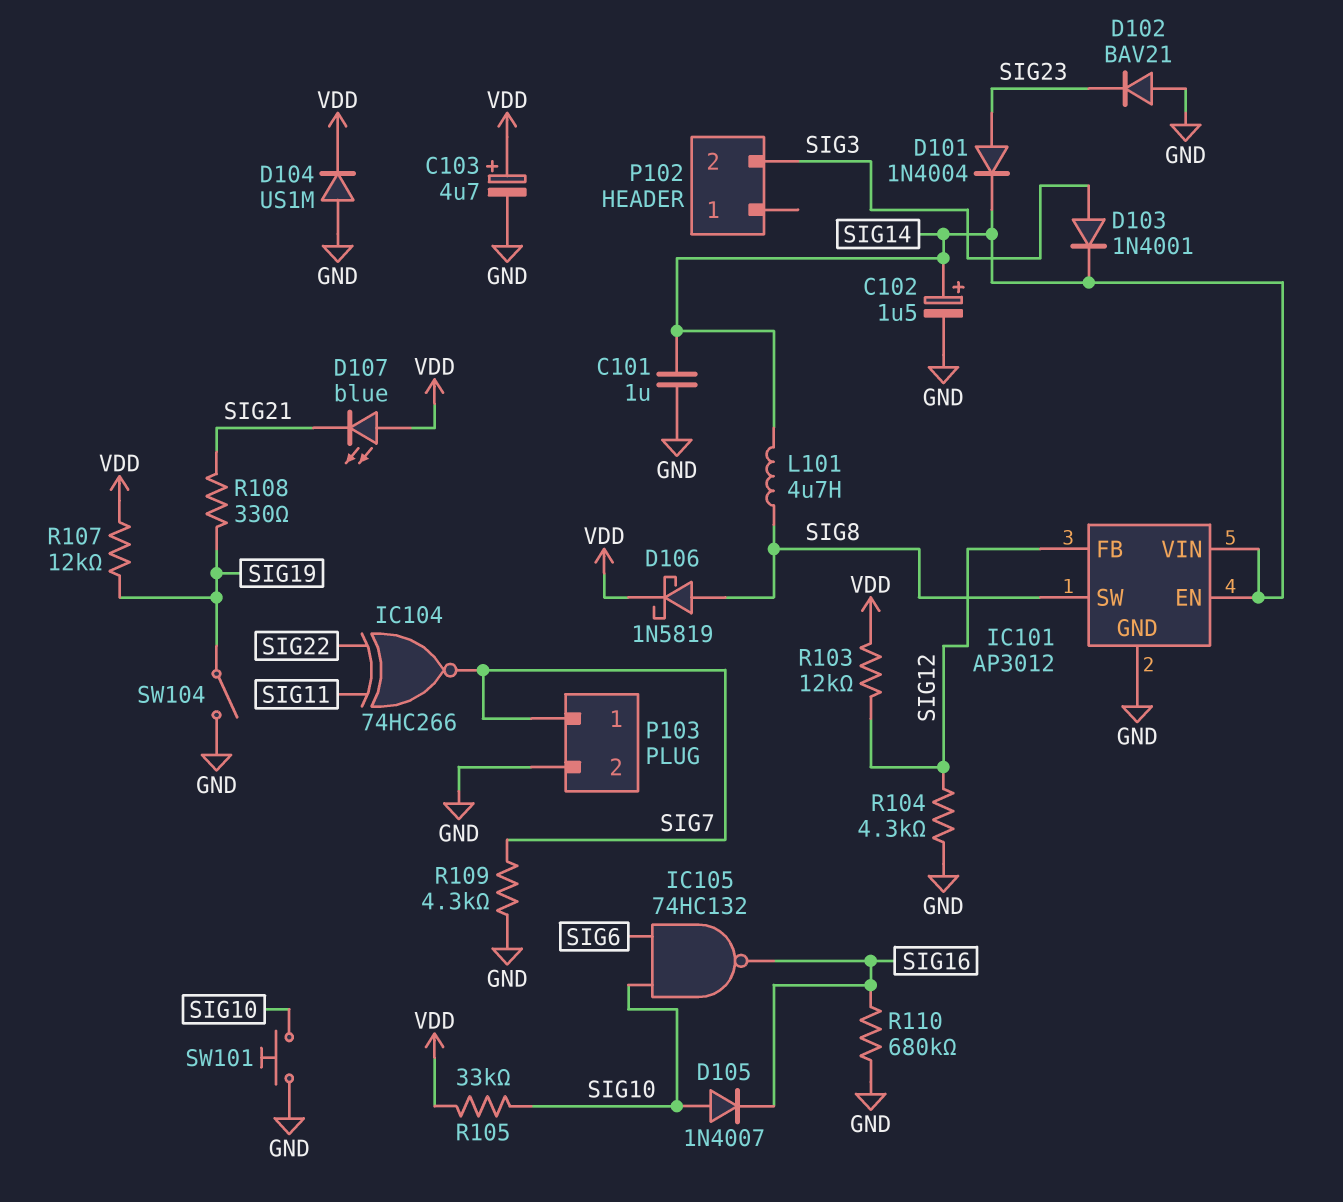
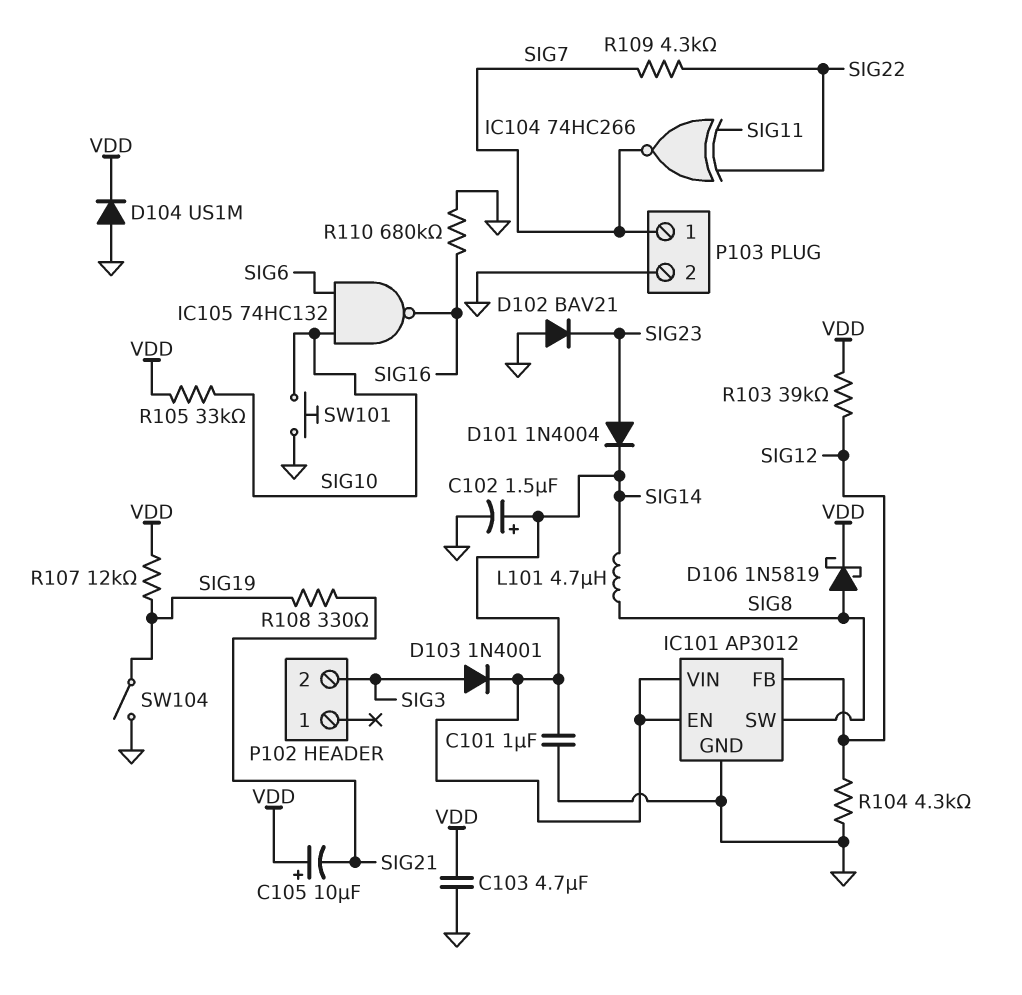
C103: 4.7uF (plus VDD, minus GND) -> 4.7uF (GND, VDD)
C105: none -> 10uF (plus VDD, minus SIG21)
D105: diode 1N4007 (A SIG10, K SIG16) -> none
D107: LED blue (A VDD, K SIG21) -> none
R103: 12k (SIG12, VDD) -> 39k (SIG12, VDD)
R109: 4.3k (GND, SIG7) -> 4.3k (SIG7, SIG22)

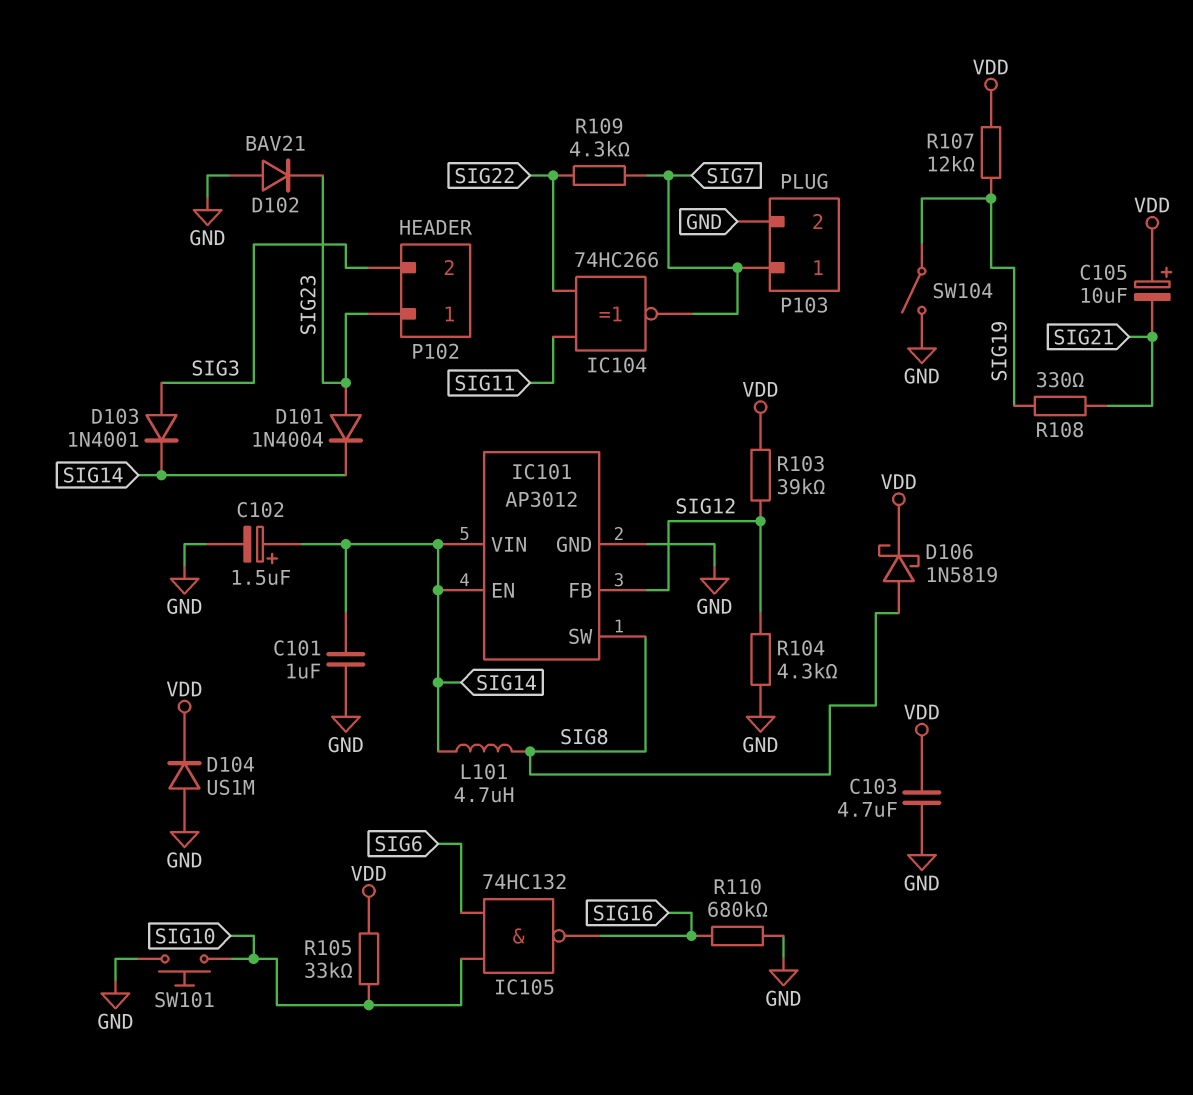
P102 pin 1: none -> SIG23

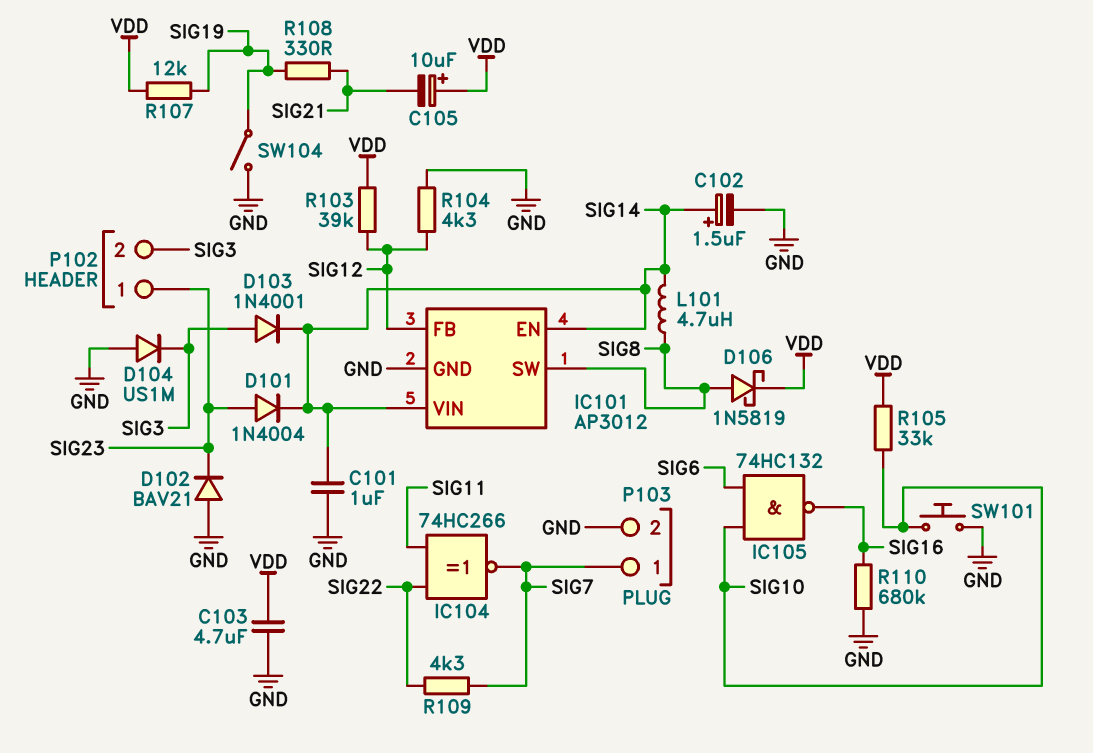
D104: diode US1M (A GND, K VDD) -> diode US1M (A GND, K SIG3)

